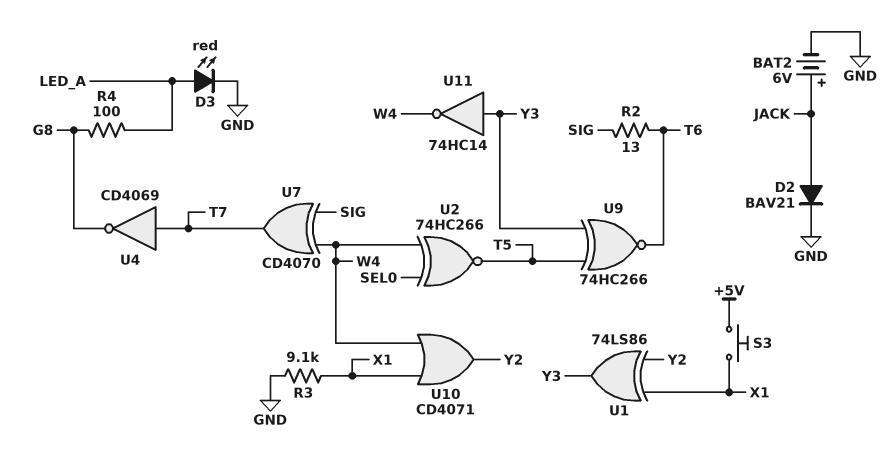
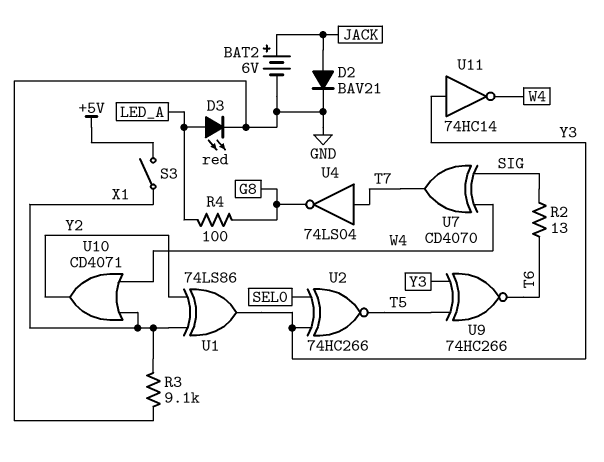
S3: button (+5V, X1) -> switch (+5V, X1)
U2: XNOR 74HC266 (in SEL0, in W4, out T5) -> XNOR 74HC266 (in SEL0, in Y3, out T5)
U4: NOT CD4069 (in T7, out G8) -> NOT 74LS04 (in T7, out G8)

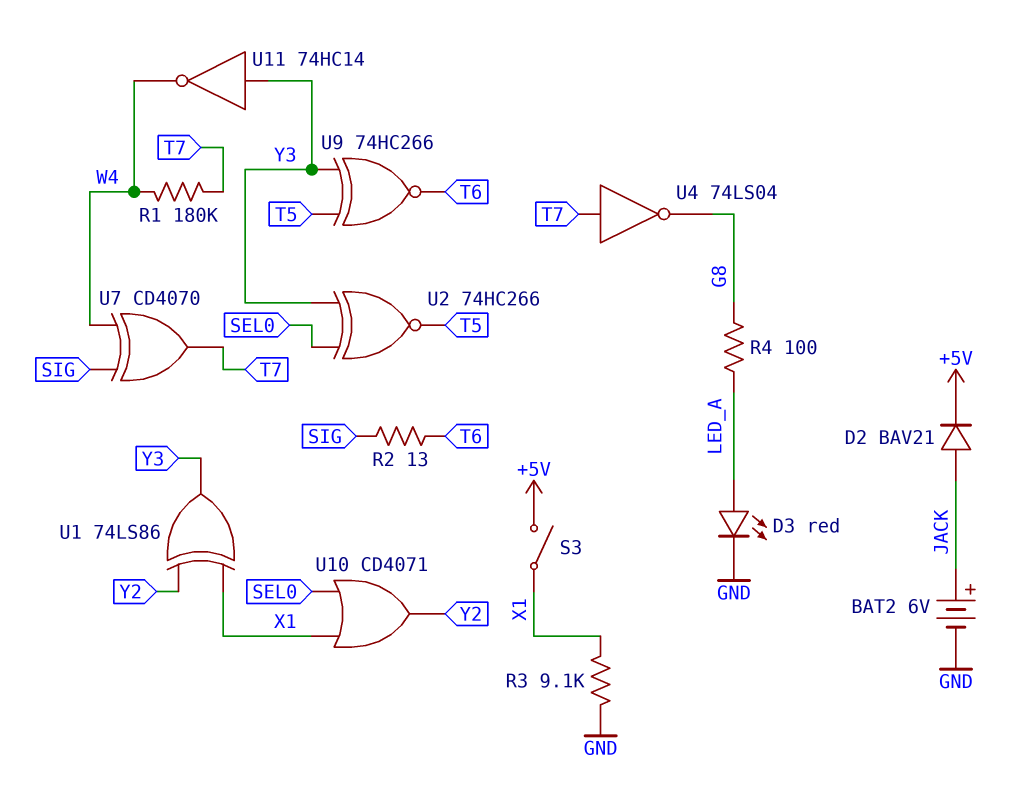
D2: diode BAV21 (A JACK, K GND) -> diode BAV21 (A JACK, K +5V)
R1: none -> 180k (T7, W4)
U10: OR CD4071 (in W4, in X1, out Y2) -> OR CD4071 (in SEL0, in X1, out Y2)

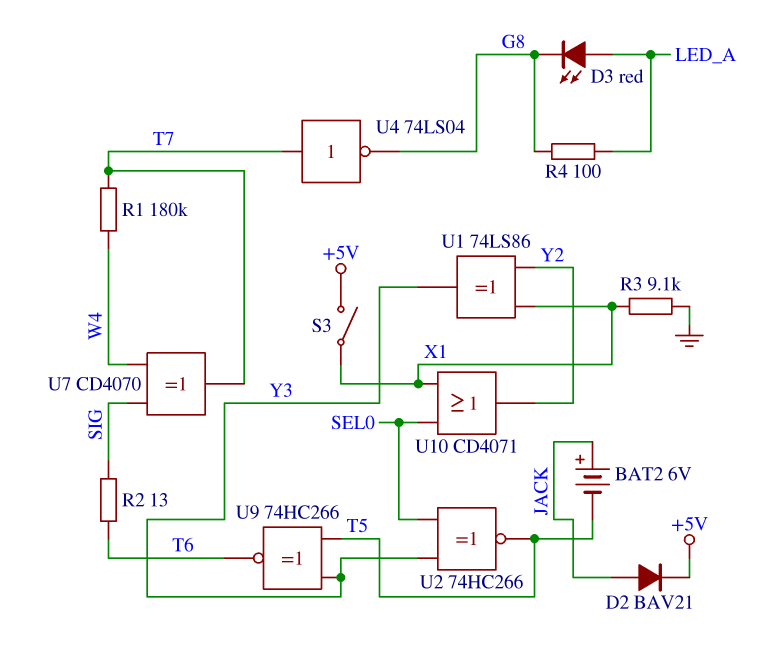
BAT2: 6V (plus JACK, minus GND) -> 6V (plus JACK, minus T5)
D3: LED red (A LED_A, K GND) -> LED red (A LED_A, K G8)
U11: NOT 74HC14 (in Y3, out W4) -> none

